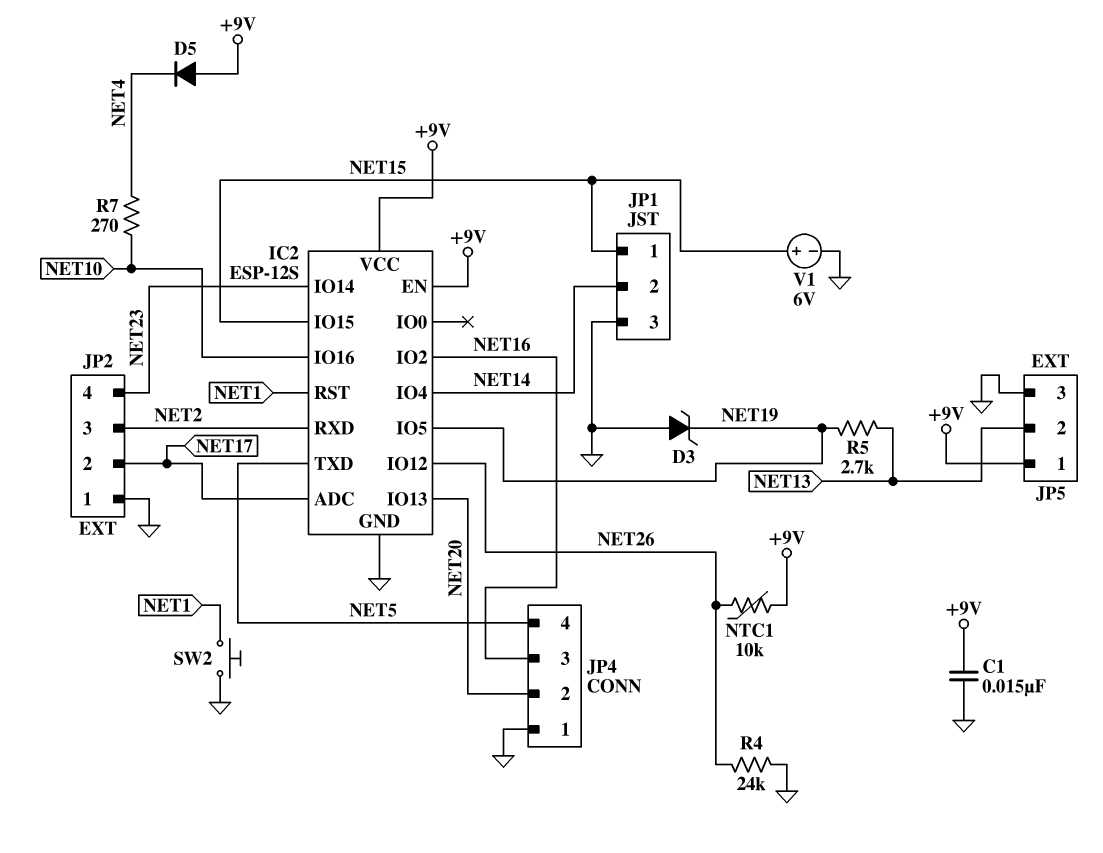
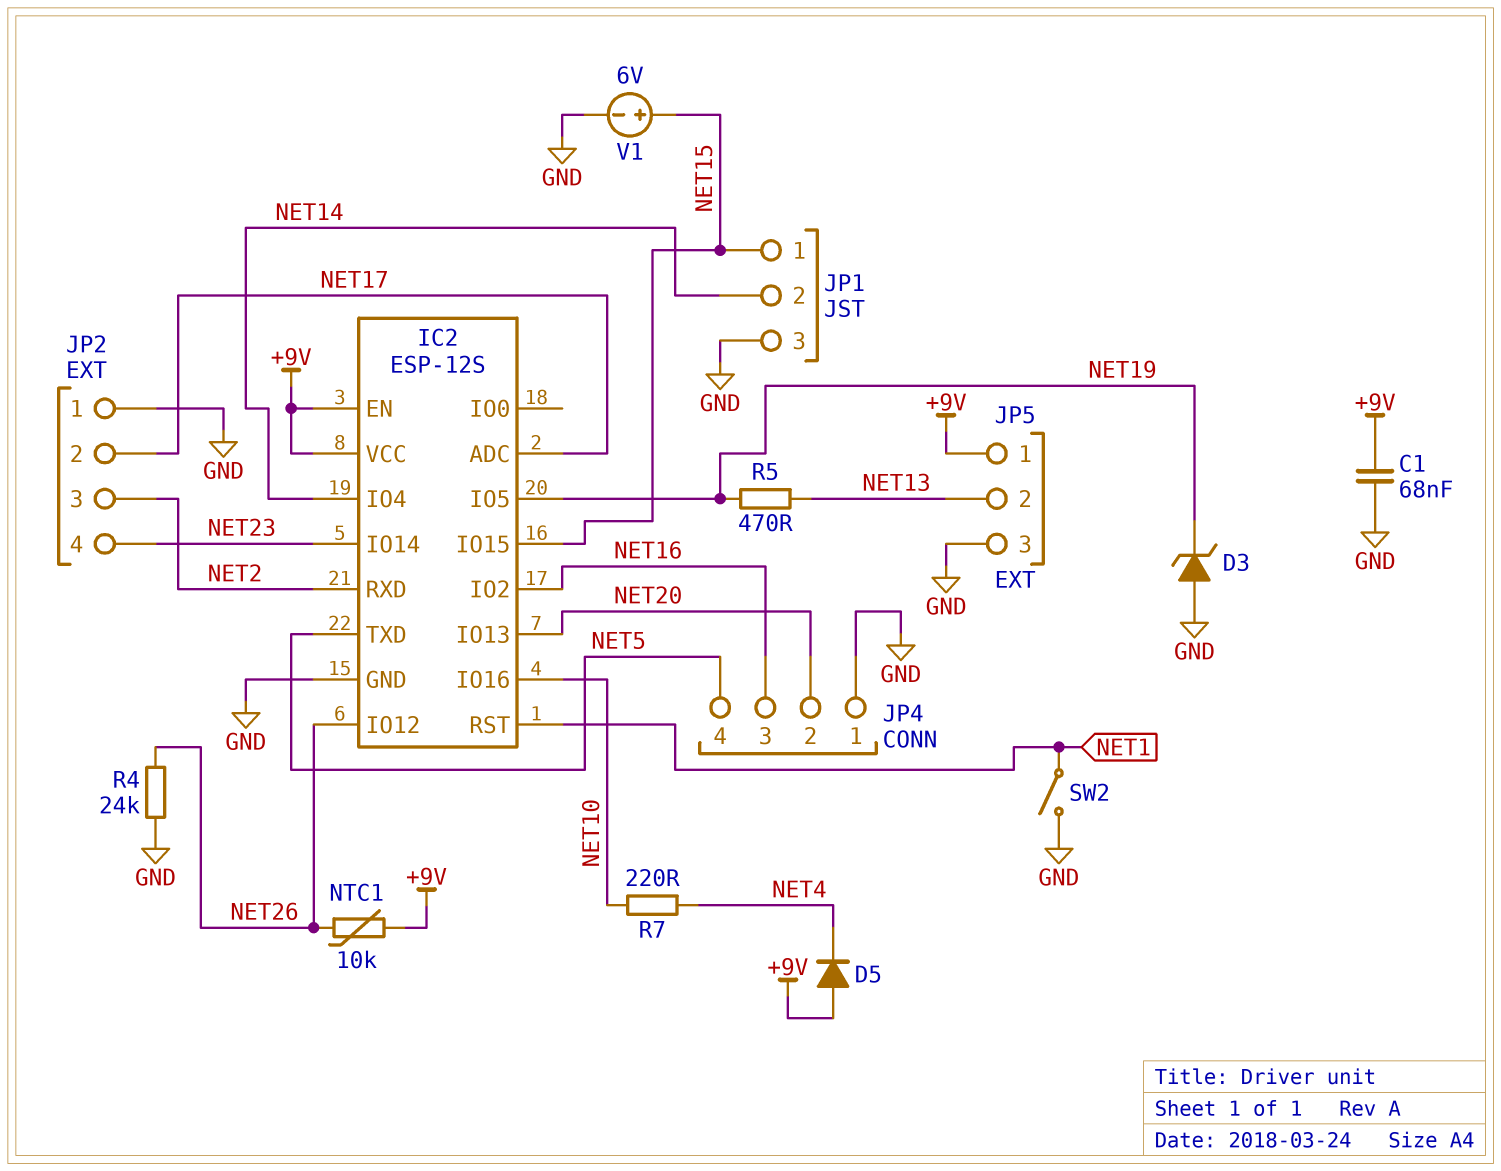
C1: 15nF (+9V, GND) -> 68nF (+9V, GND)
R5: 2.7k (NET13, NET19) -> 470 (NET13, NET19)
R7: 270 (NET4, NET10) -> 220 (NET4, NET10)
SW2: button (GND, NET1) -> switch (GND, NET1)

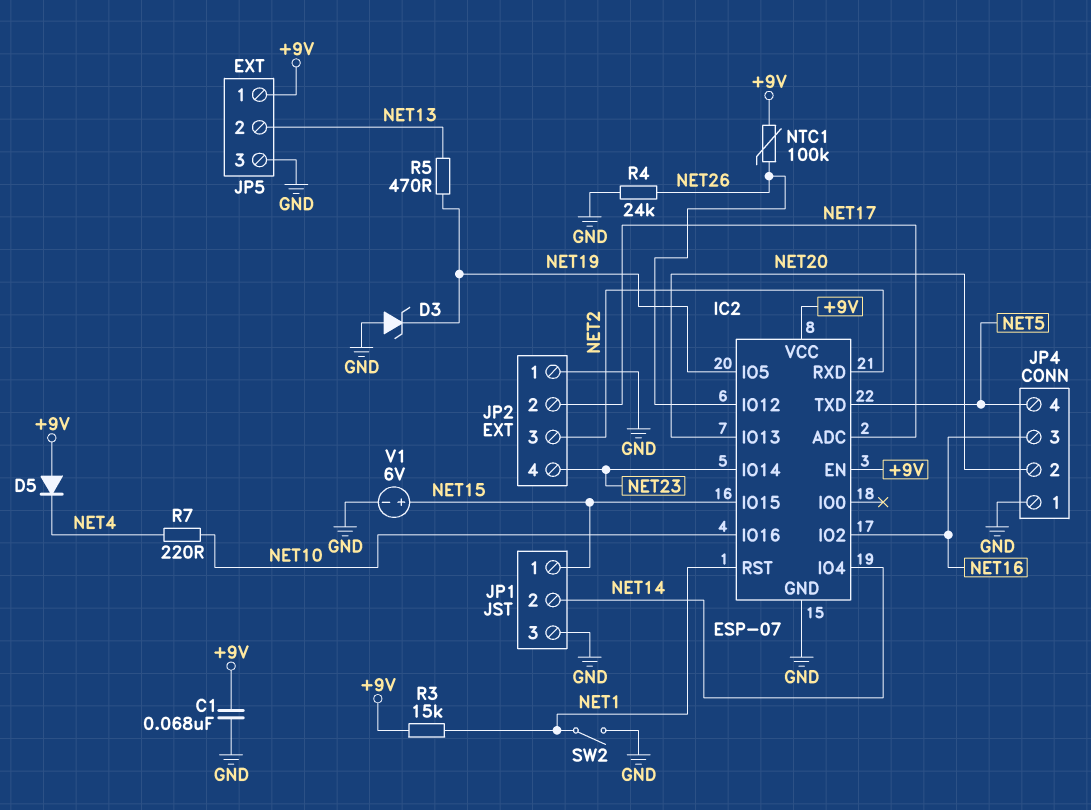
IC2: ESP-12S -> ESP-07
NTC1: 10k (+9V, NET26) -> 100k (+9V, NET26)
R3: none -> 15k (+9V, NET1)

